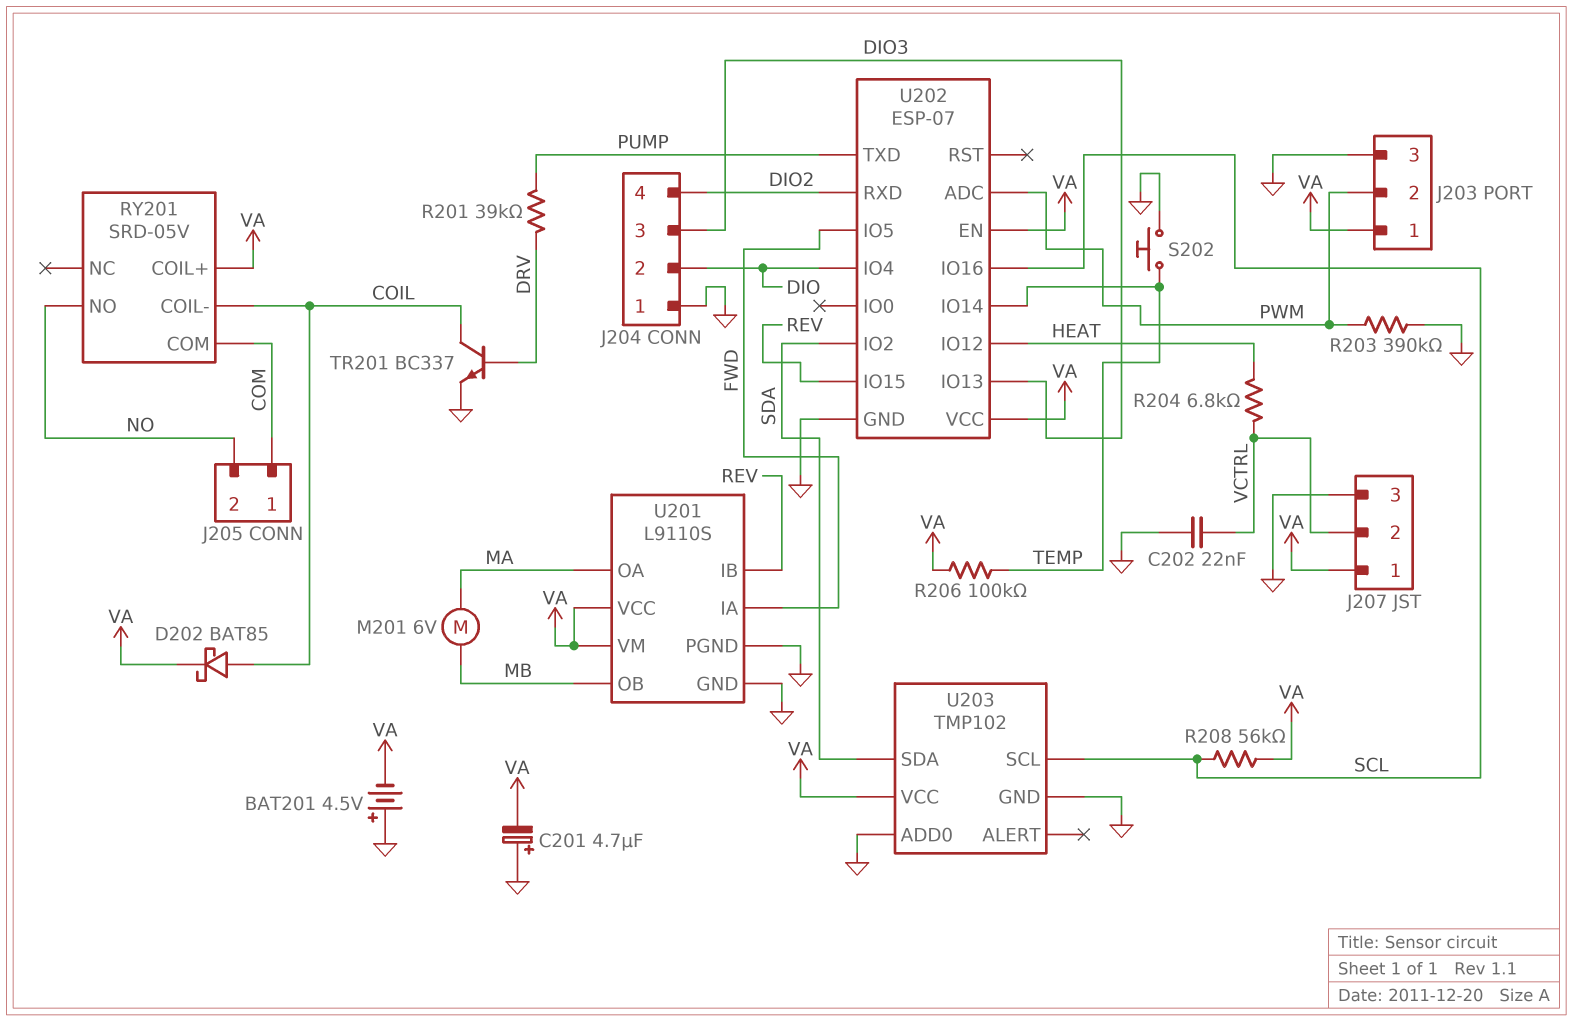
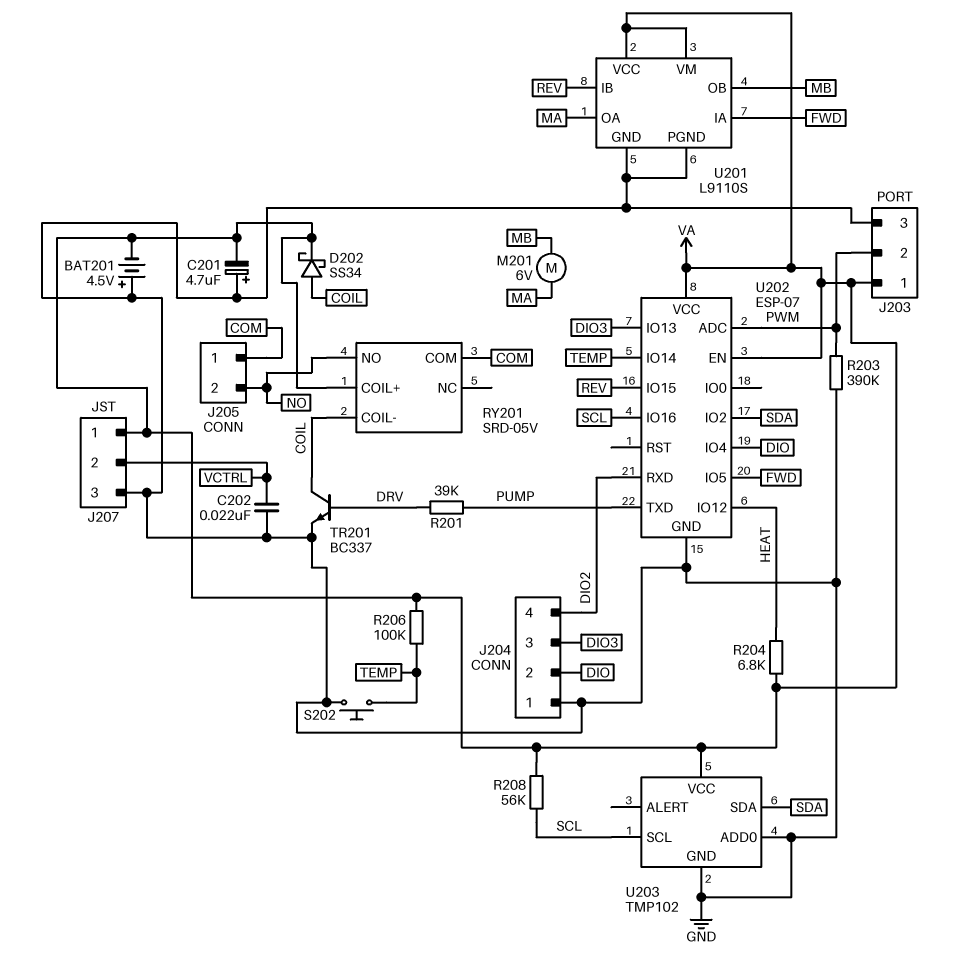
D202: schottky BAT85 (A COIL, K VA) -> schottky SS34 (A COIL, K VA)
R204: 6.8k (HEAT, VCTRL) -> 6.8k (HEAT, VA)

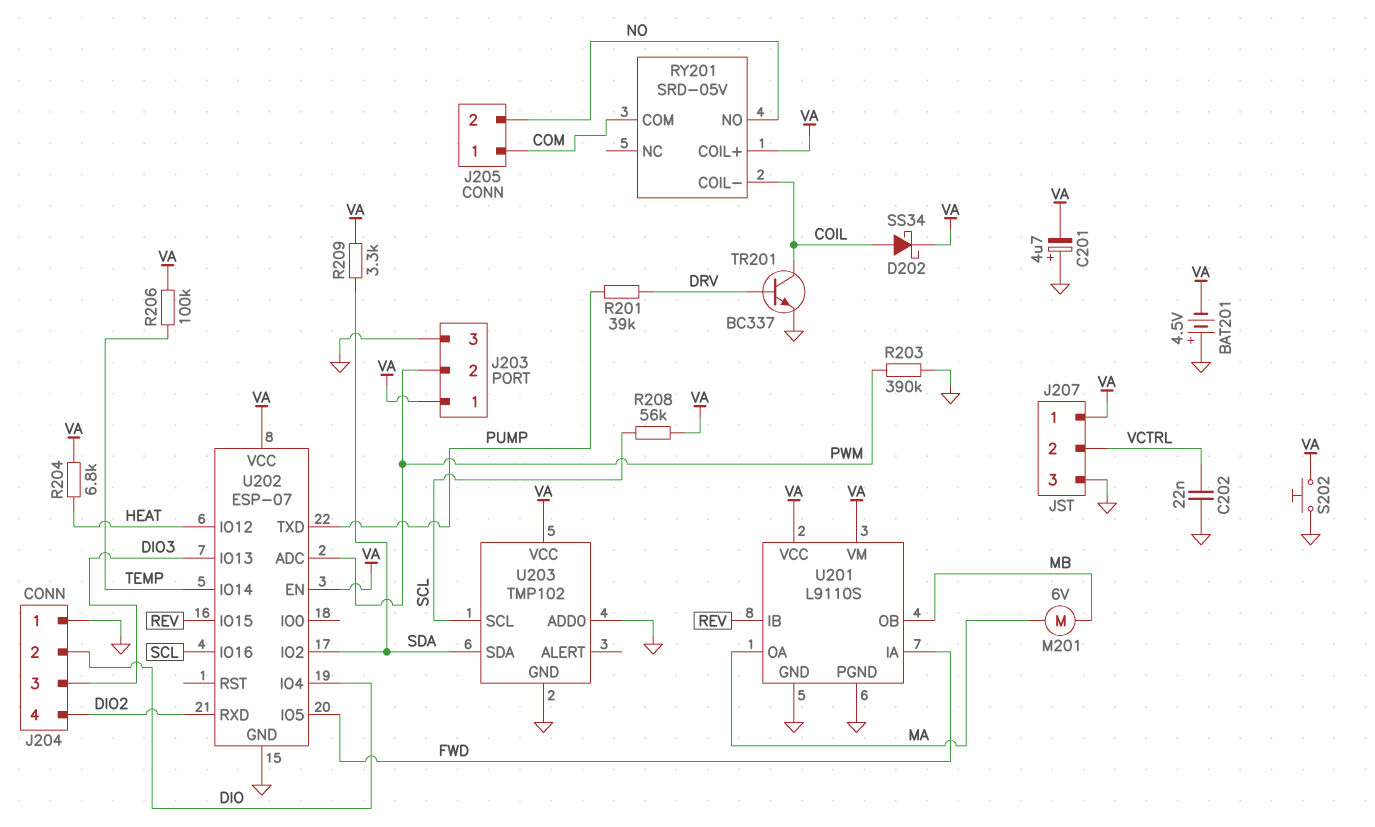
R209: none -> 3.3k (SDA, VA)
S202: button (GND, TEMP) -> button (GND, VA)

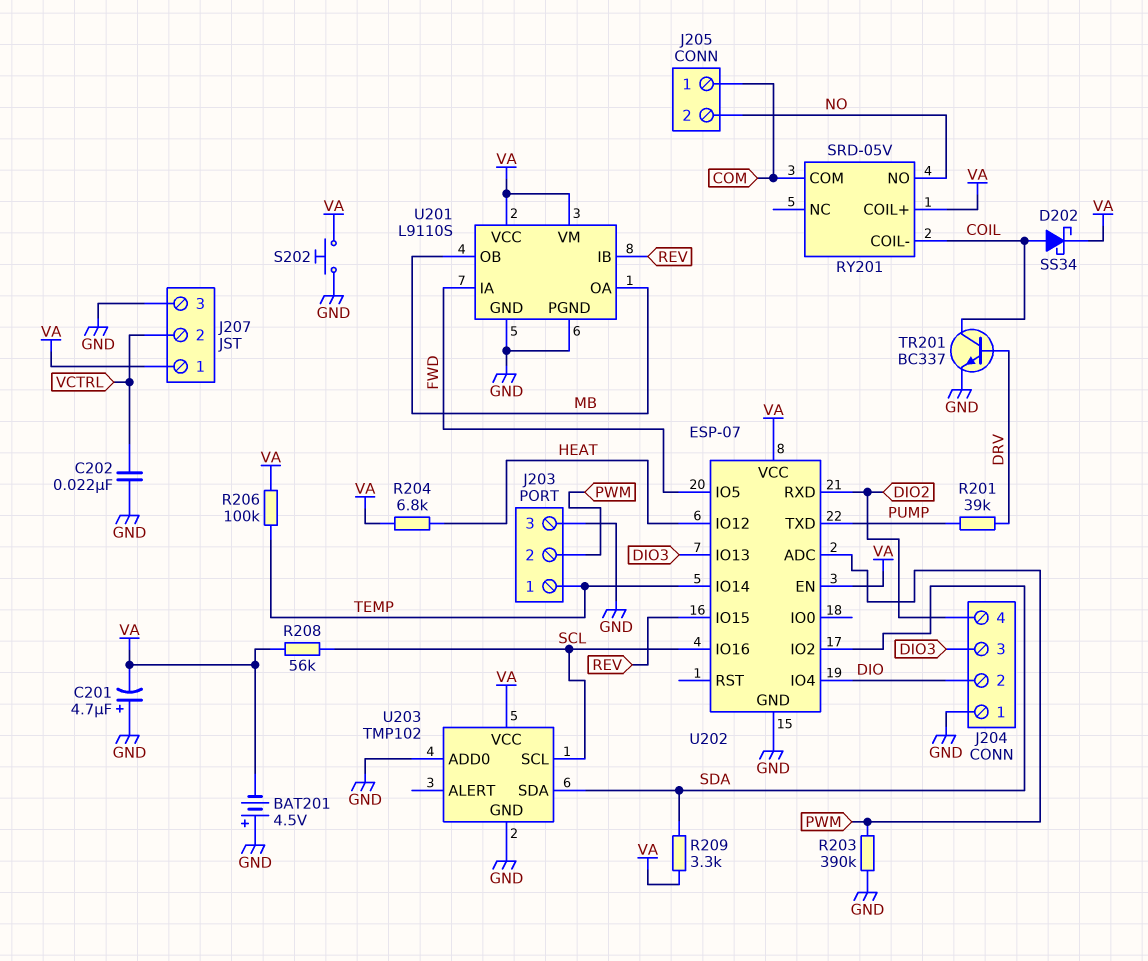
J203 pin 1: VA -> TEMP
M201: motor 6V (MA, MB) -> none
U201 pin OA: MA -> MB

